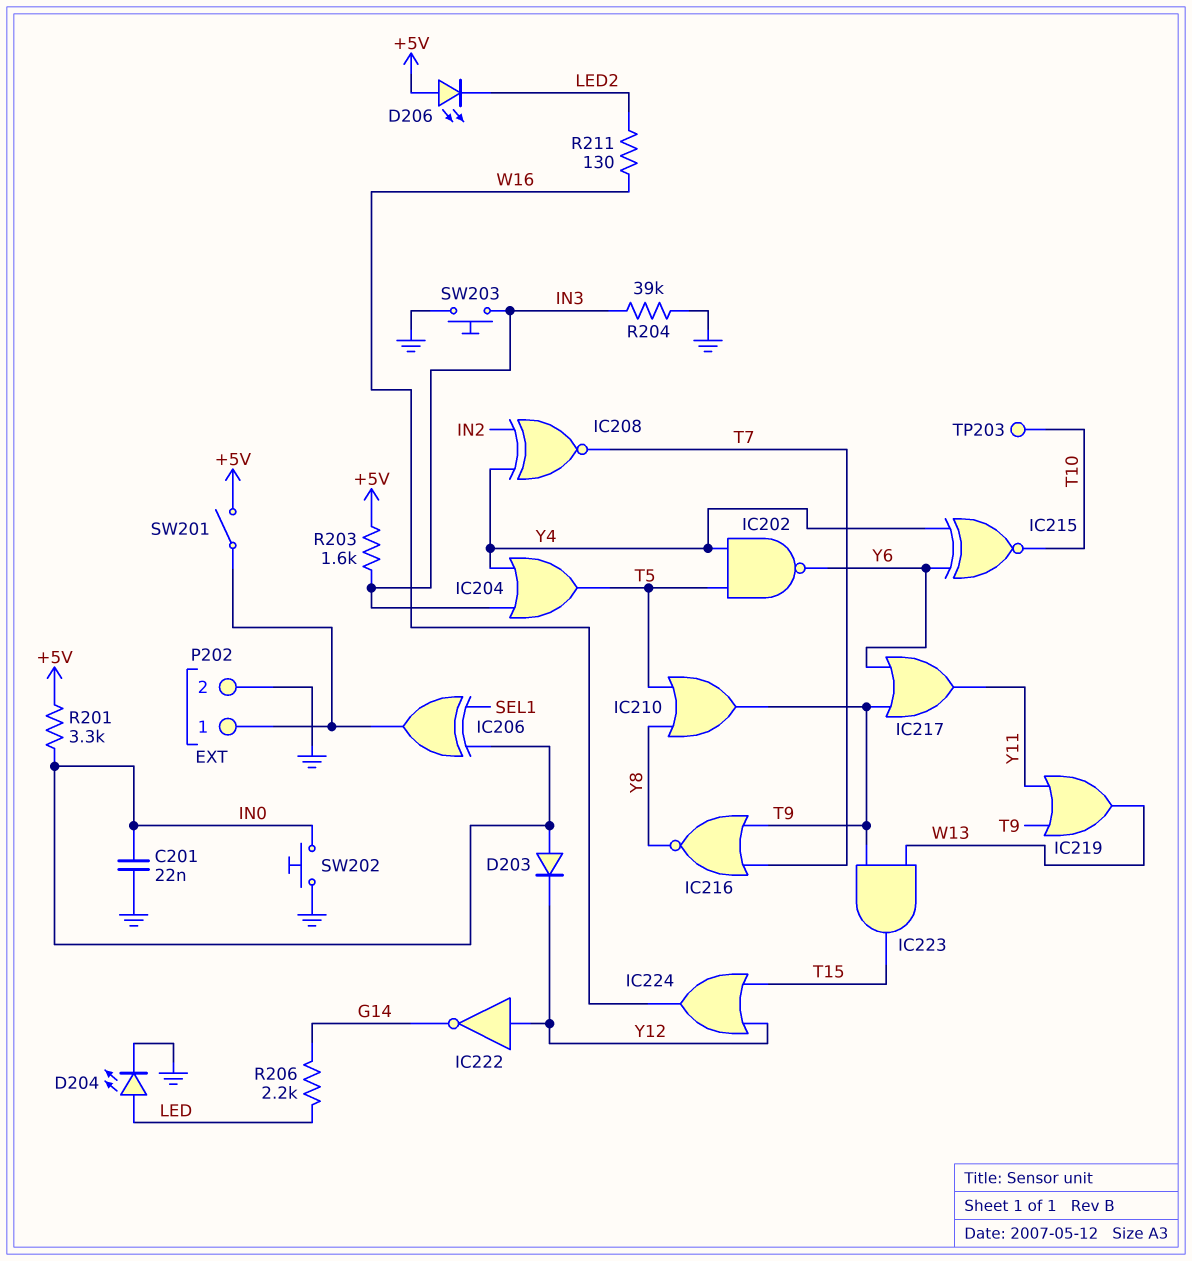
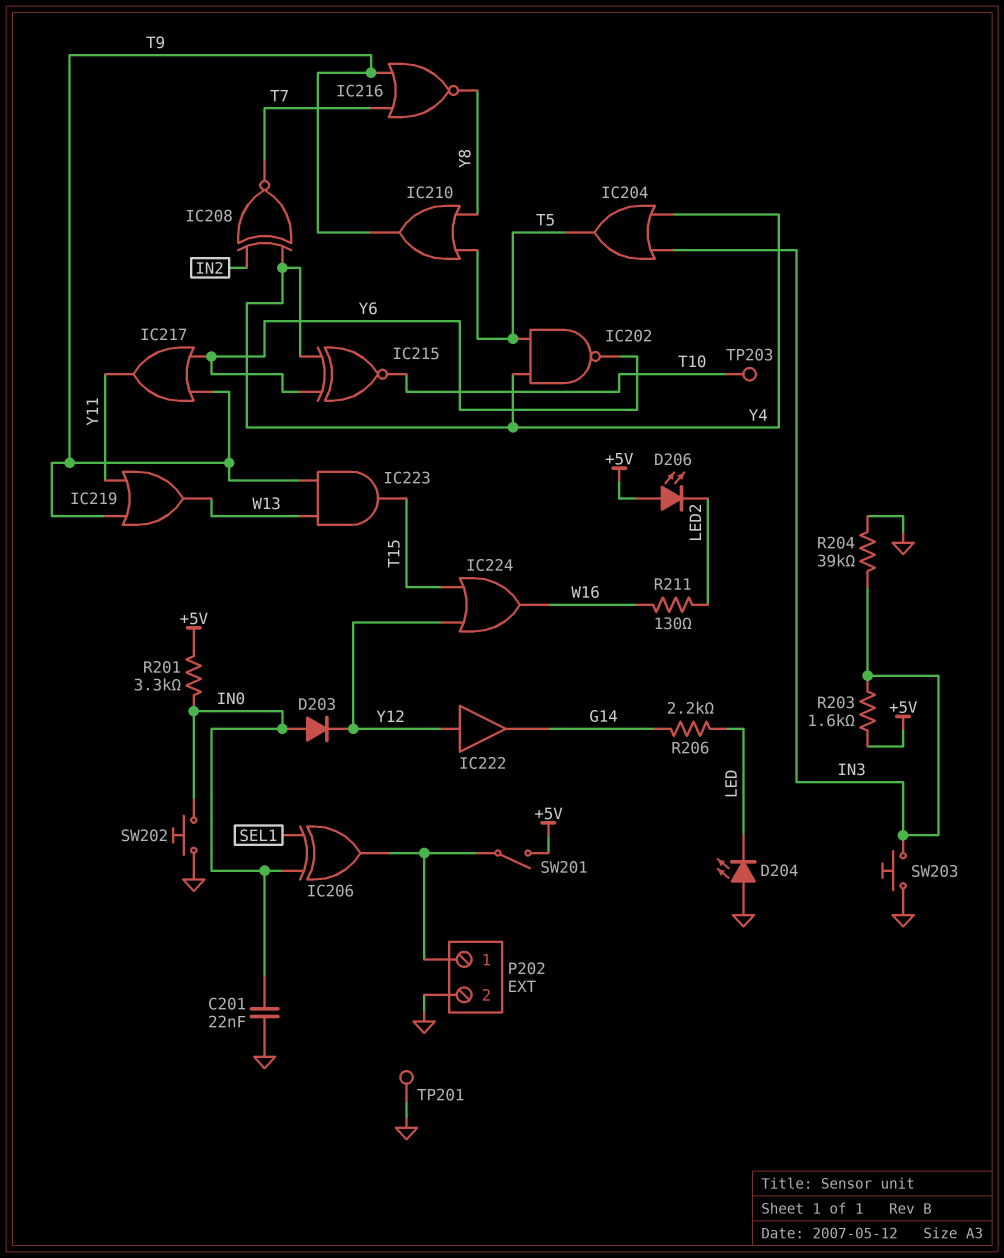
D204: LED (A LED, K GND) -> LED (A GND, K LED)
IC222: NOT (in Y12, out G14) -> buffer (in Y12, out G14)
TP201: none -> test point (GND)

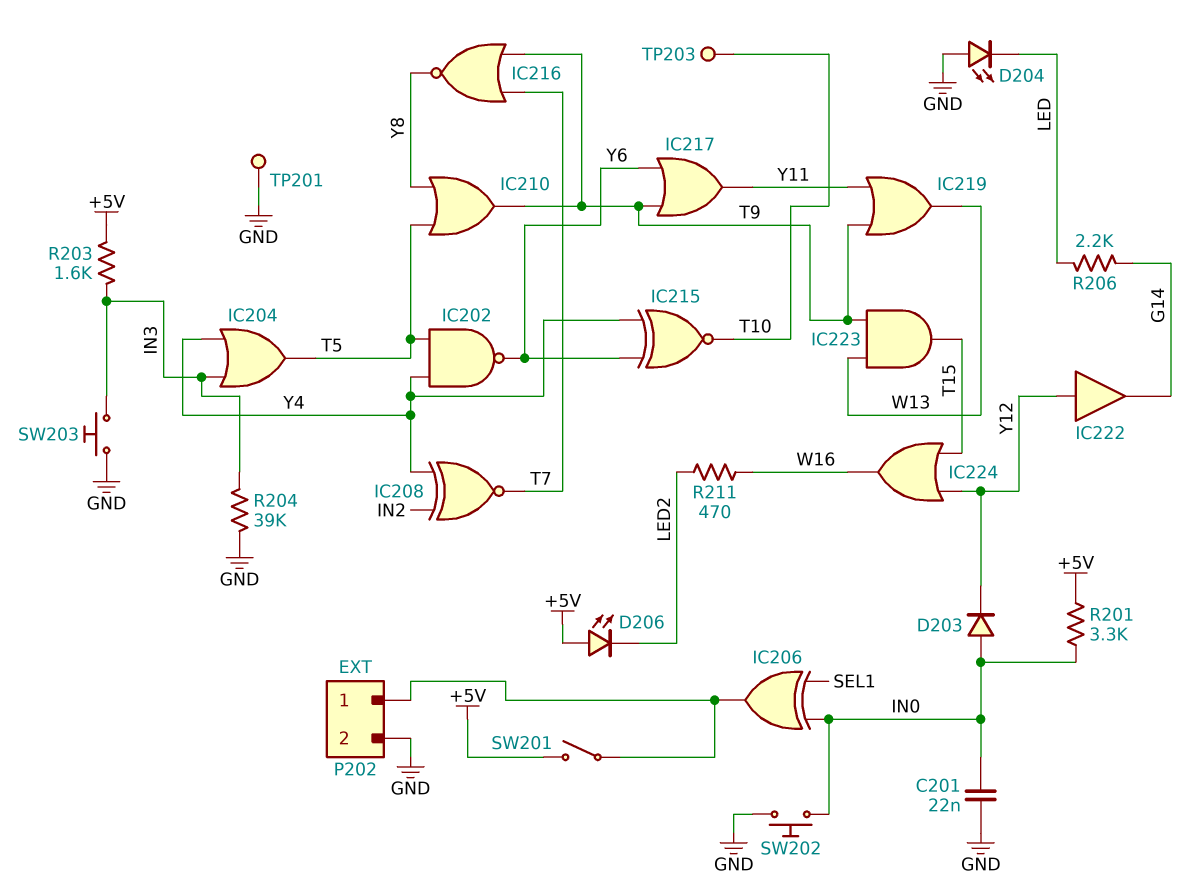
R211: 130 (LED2, W16) -> 470 (LED2, W16)

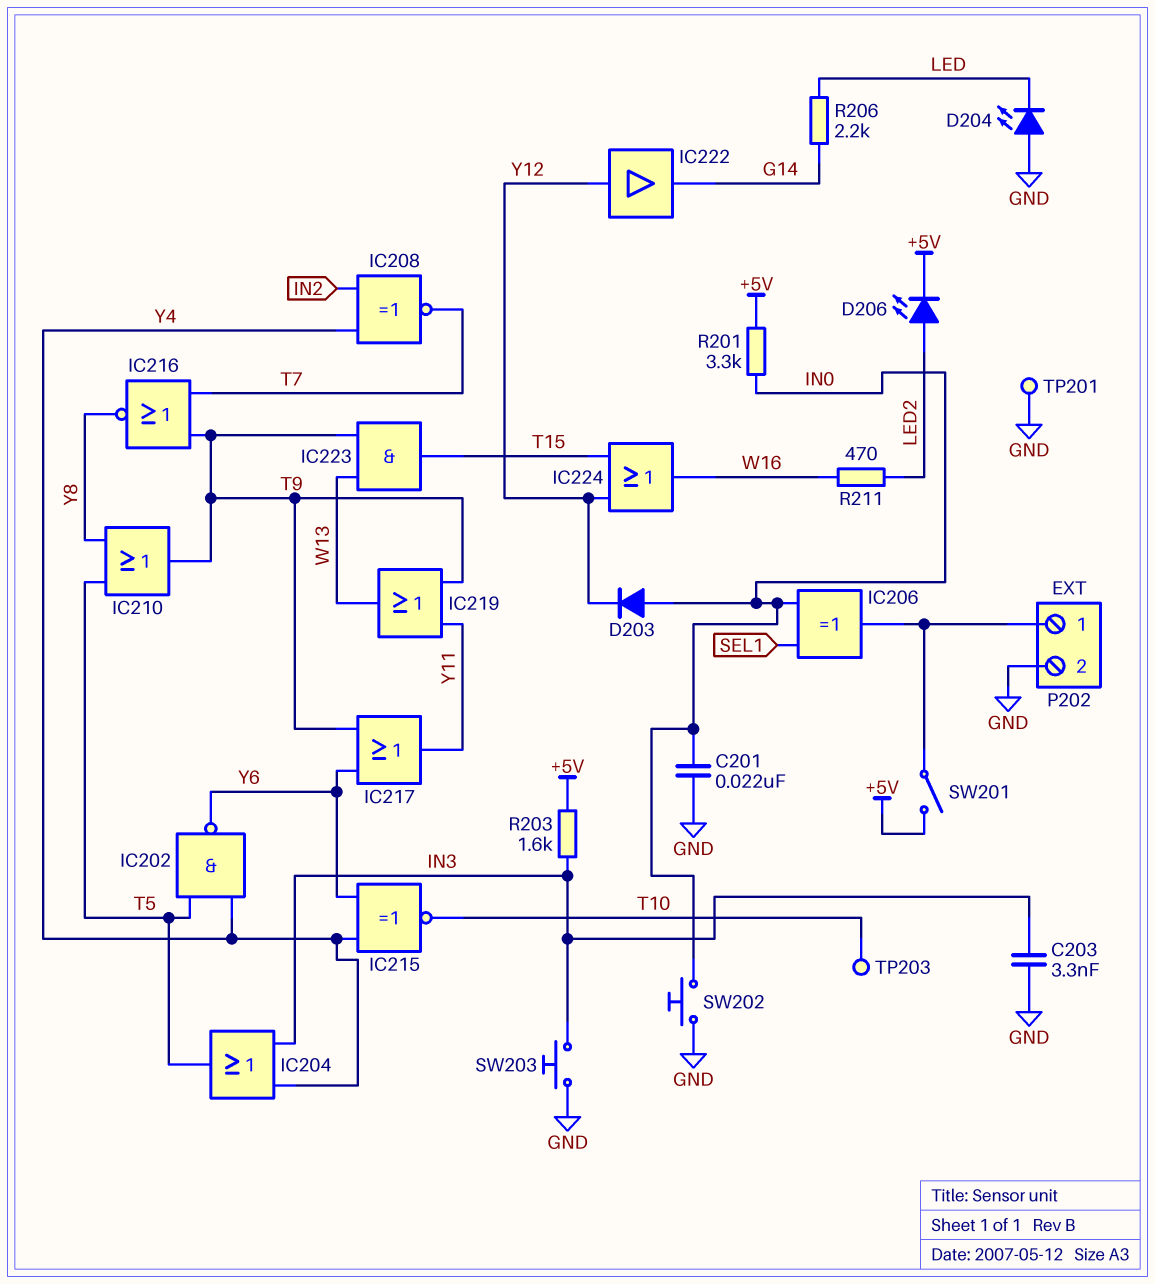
C203: none -> 3.3nF (GND, IN3)
D206: LED (A +5V, K LED2) -> LED (A LED2, K +5V)
R204: 39k (GND, IN3) -> none

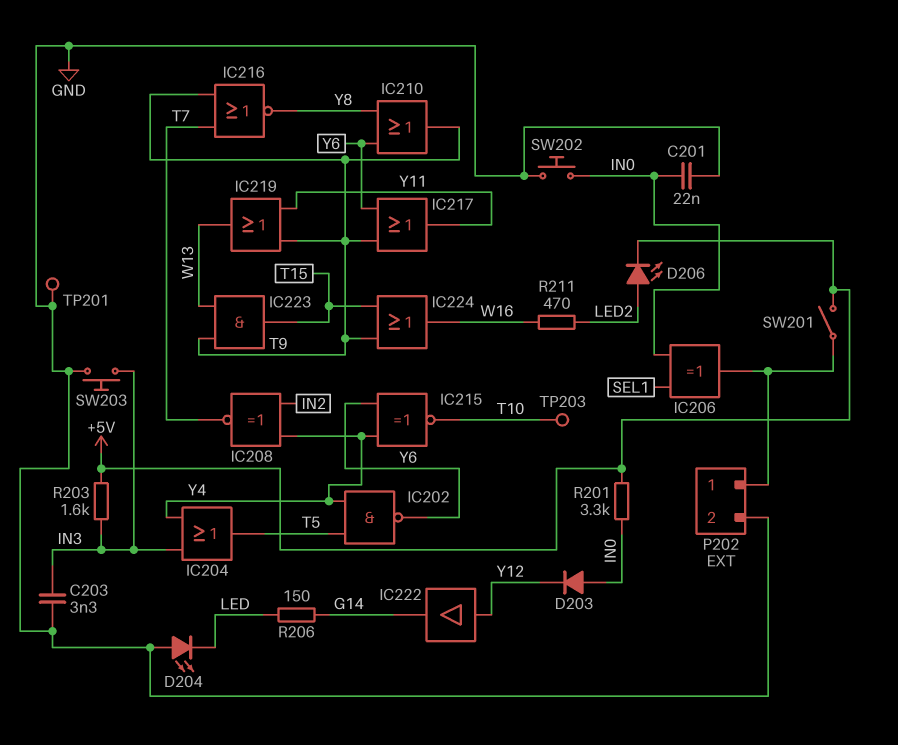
IC210: OR (in T5, in Y8, out T9) -> OR (in Y6, in Y8, out T9)
IC224: OR (in T15, in Y12, out W16) -> OR (in T9, in T15, out W16)
R206: 2.2k (G14, LED) -> 150 (G14, LED)

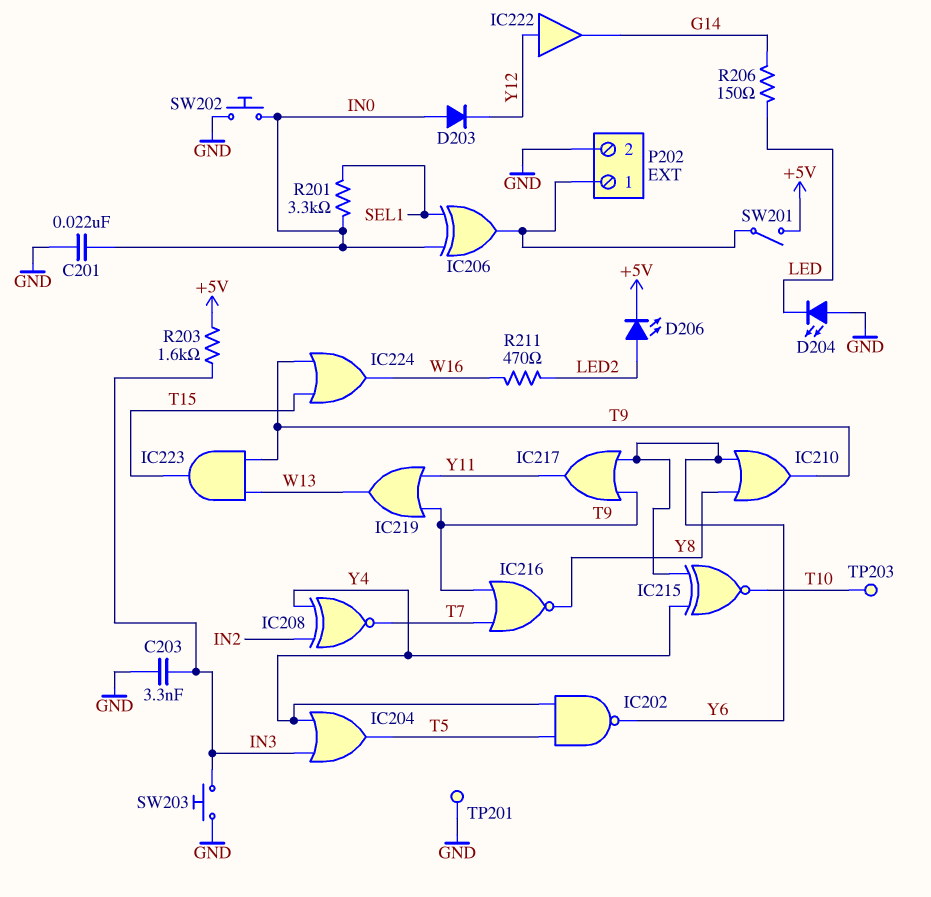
R201: 3.3k (+5V, IN0) -> 3.3k (IN0, SEL1)

